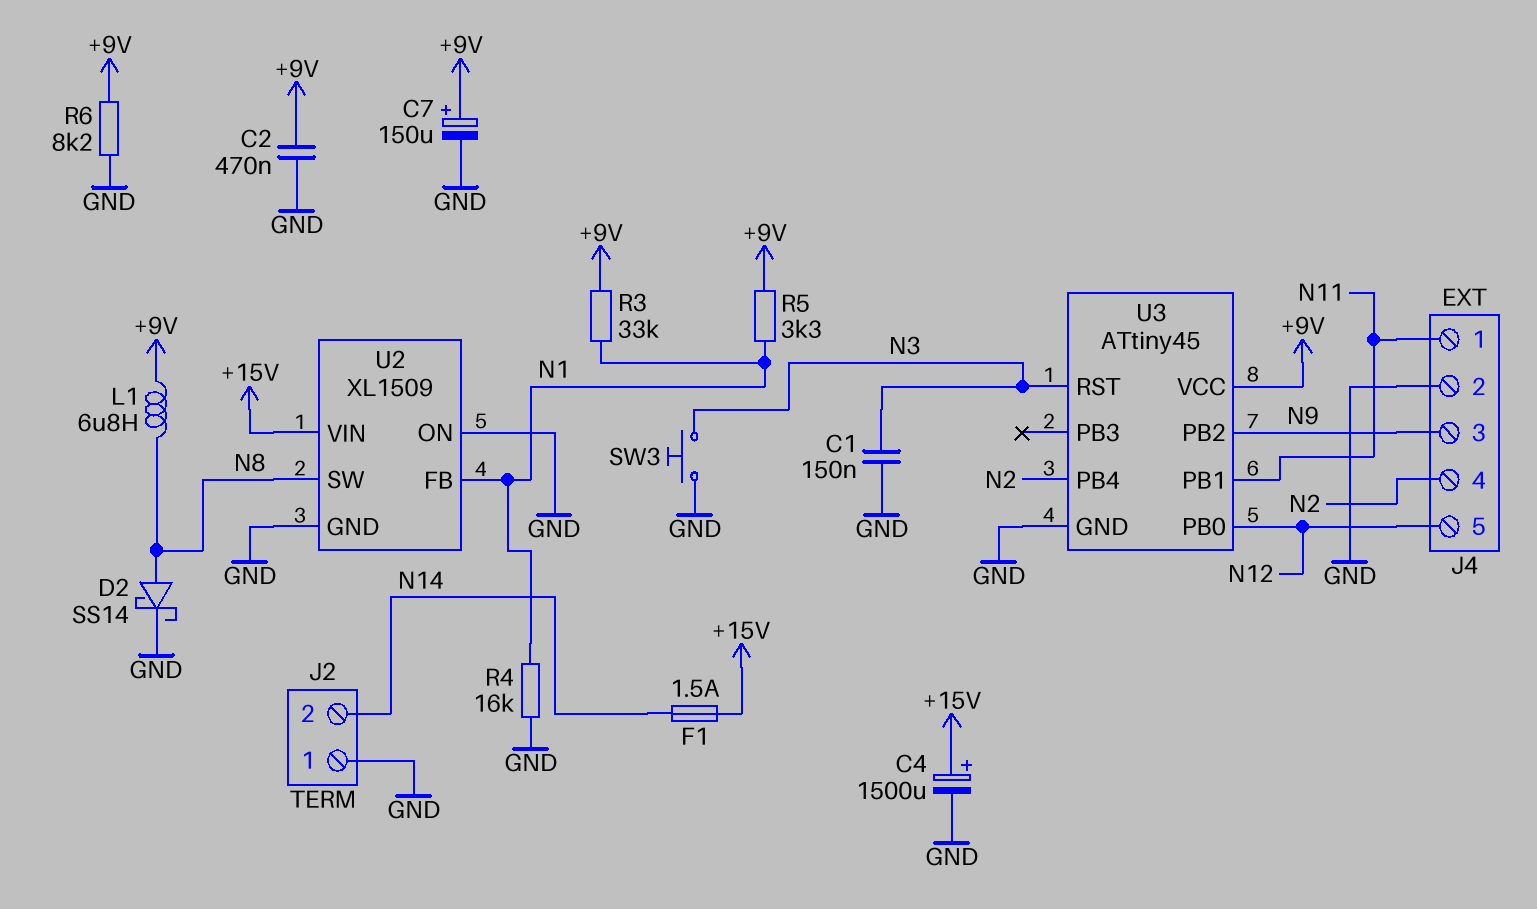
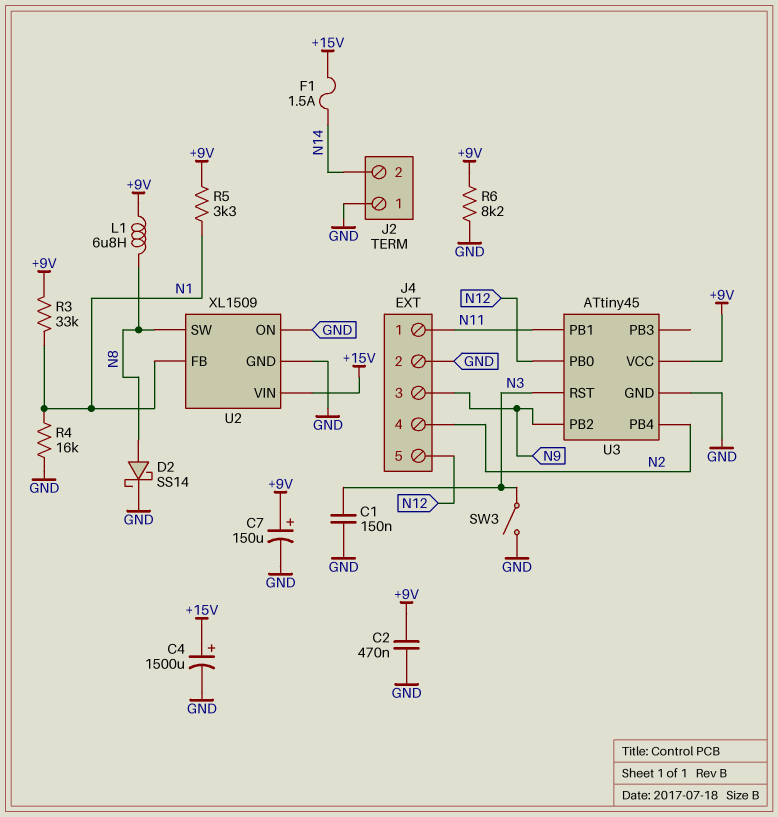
SW3: button (GND, N3) -> switch (GND, N3)

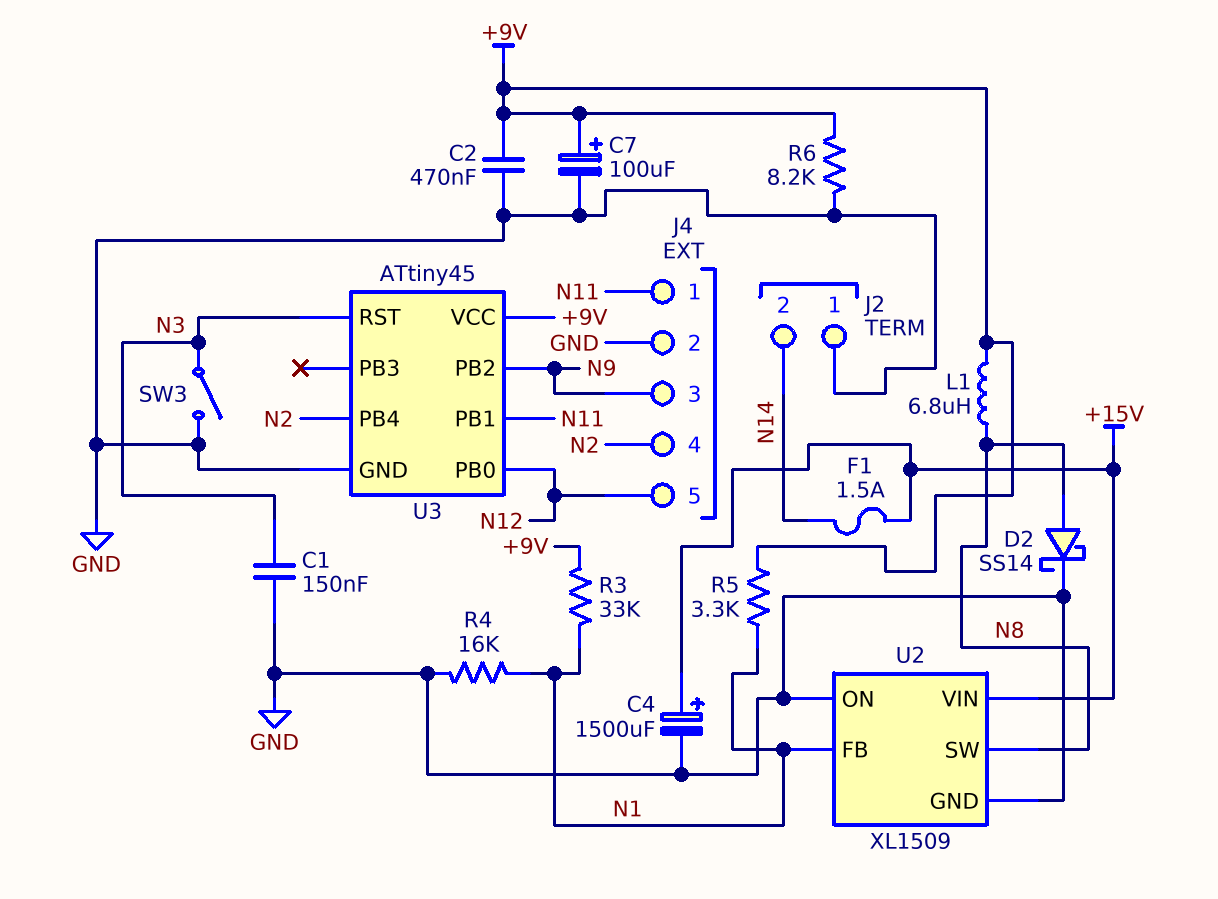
C7: 150uF (plus +9V, minus GND) -> 100uF (plus +9V, minus GND)

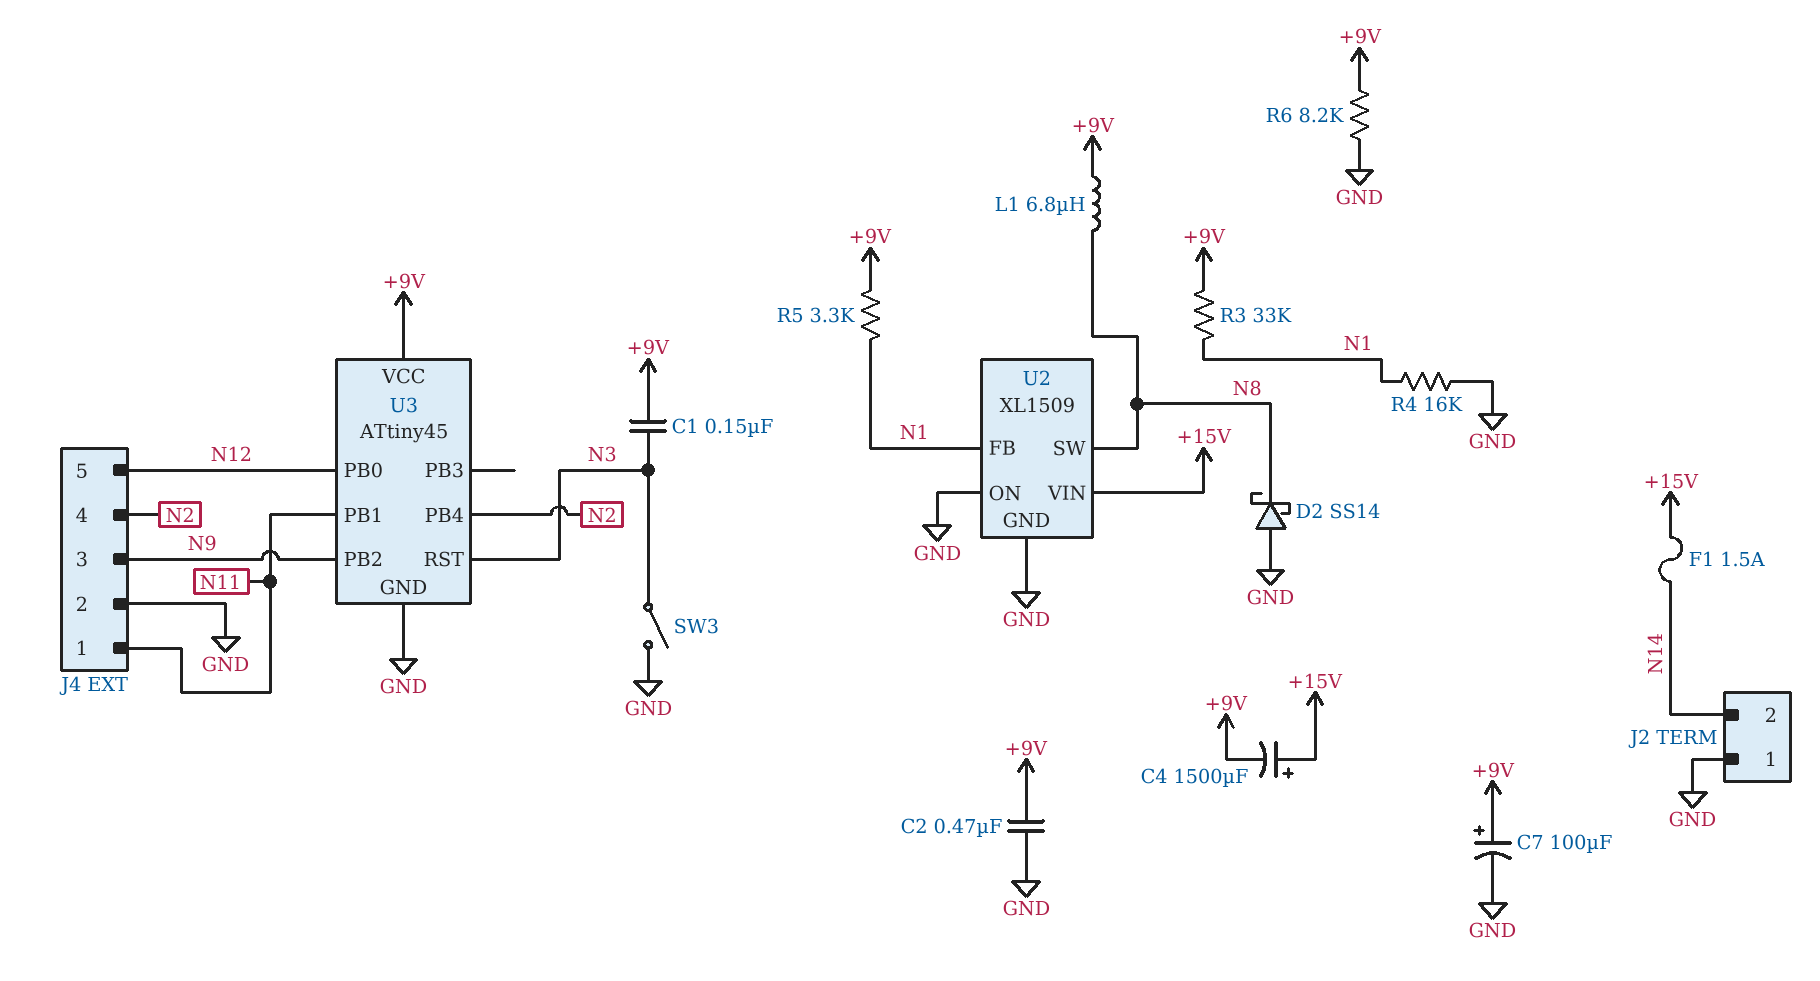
C1: 150nF (GND, N3) -> 150nF (+9V, N3)
C4: 1500uF (plus +15V, minus GND) -> 1500uF (plus +15V, minus +9V)
D2: schottky SS14 (A N8, K GND) -> schottky SS14 (A GND, K N8)

